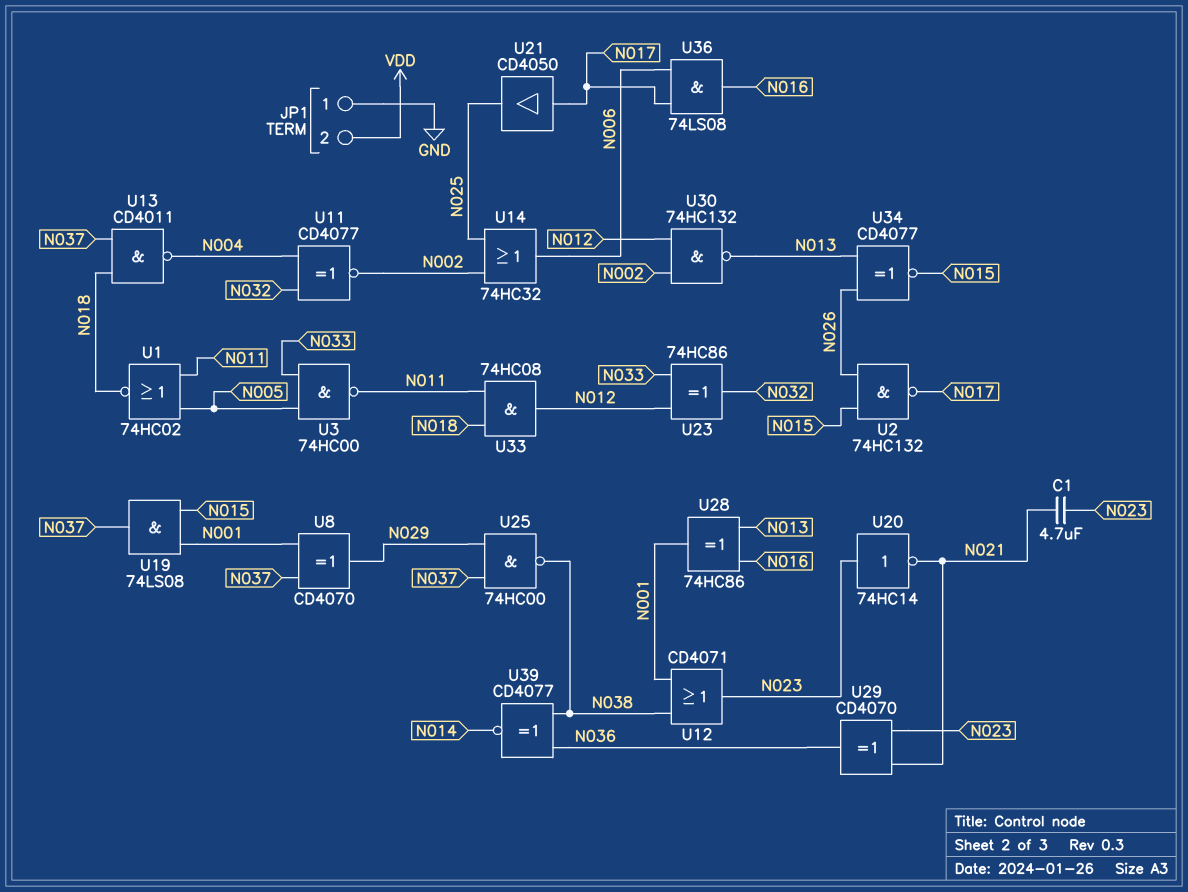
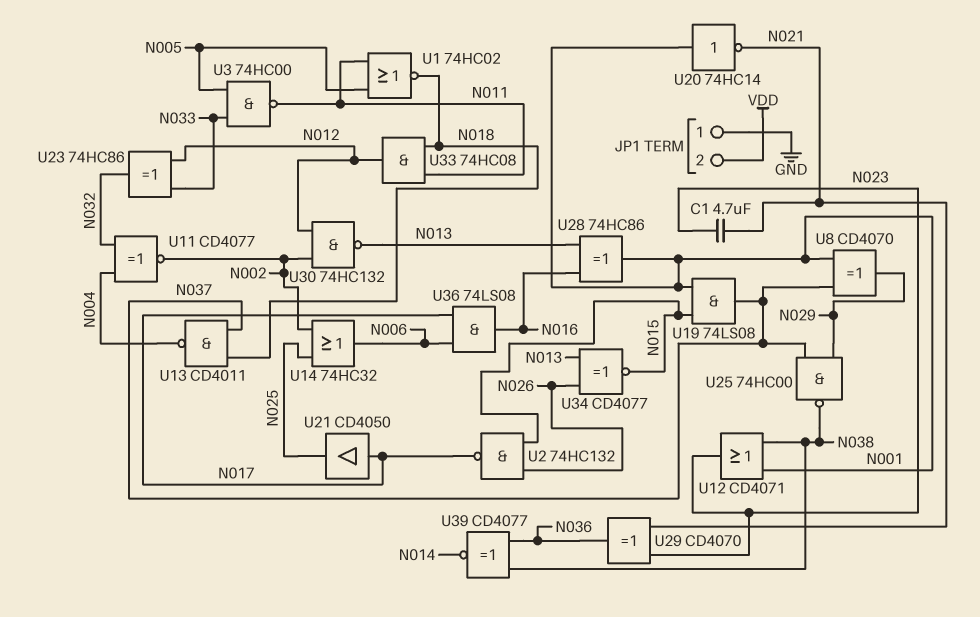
U20: NOT 74HC14 (in N023, out N021) -> NOT 74HC14 (in N001, out N021)

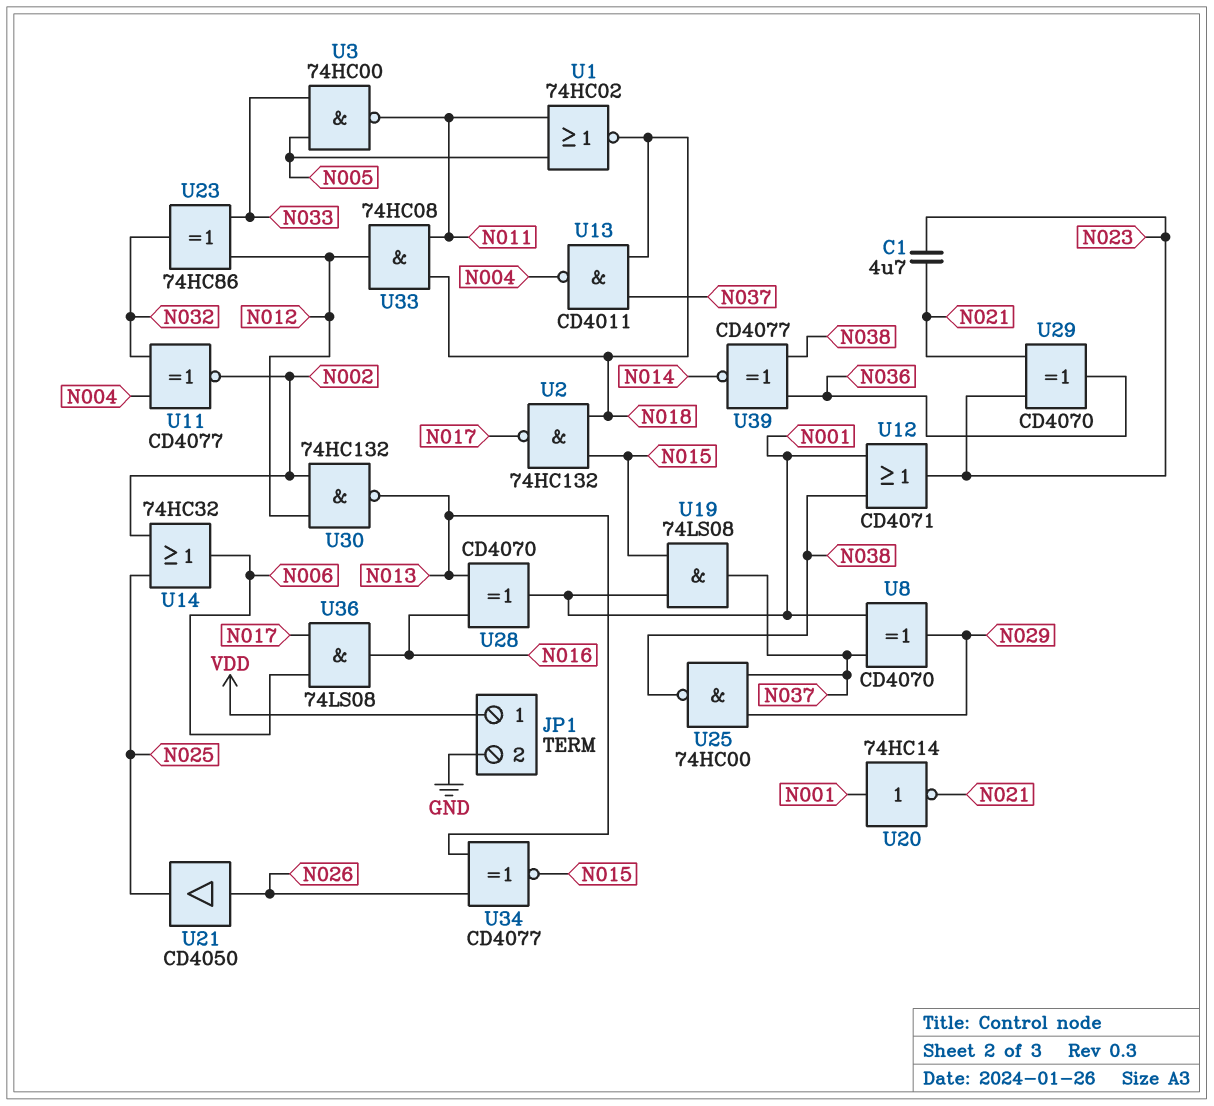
JP1 pin 1: GND -> VDD
JP1 pin 2: VDD -> GND
U2: NAND 74HC132 (in N015, in N026, out N017) -> NAND 74HC132 (in N015, in N018, out N017)
U21: buffer CD4050 (in N017, out N025) -> buffer CD4050 (in N026, out N025)
U28: XOR 74HC86 (in N013, in N016, out N001) -> XOR CD4070 (in N013, in N016, out N001)

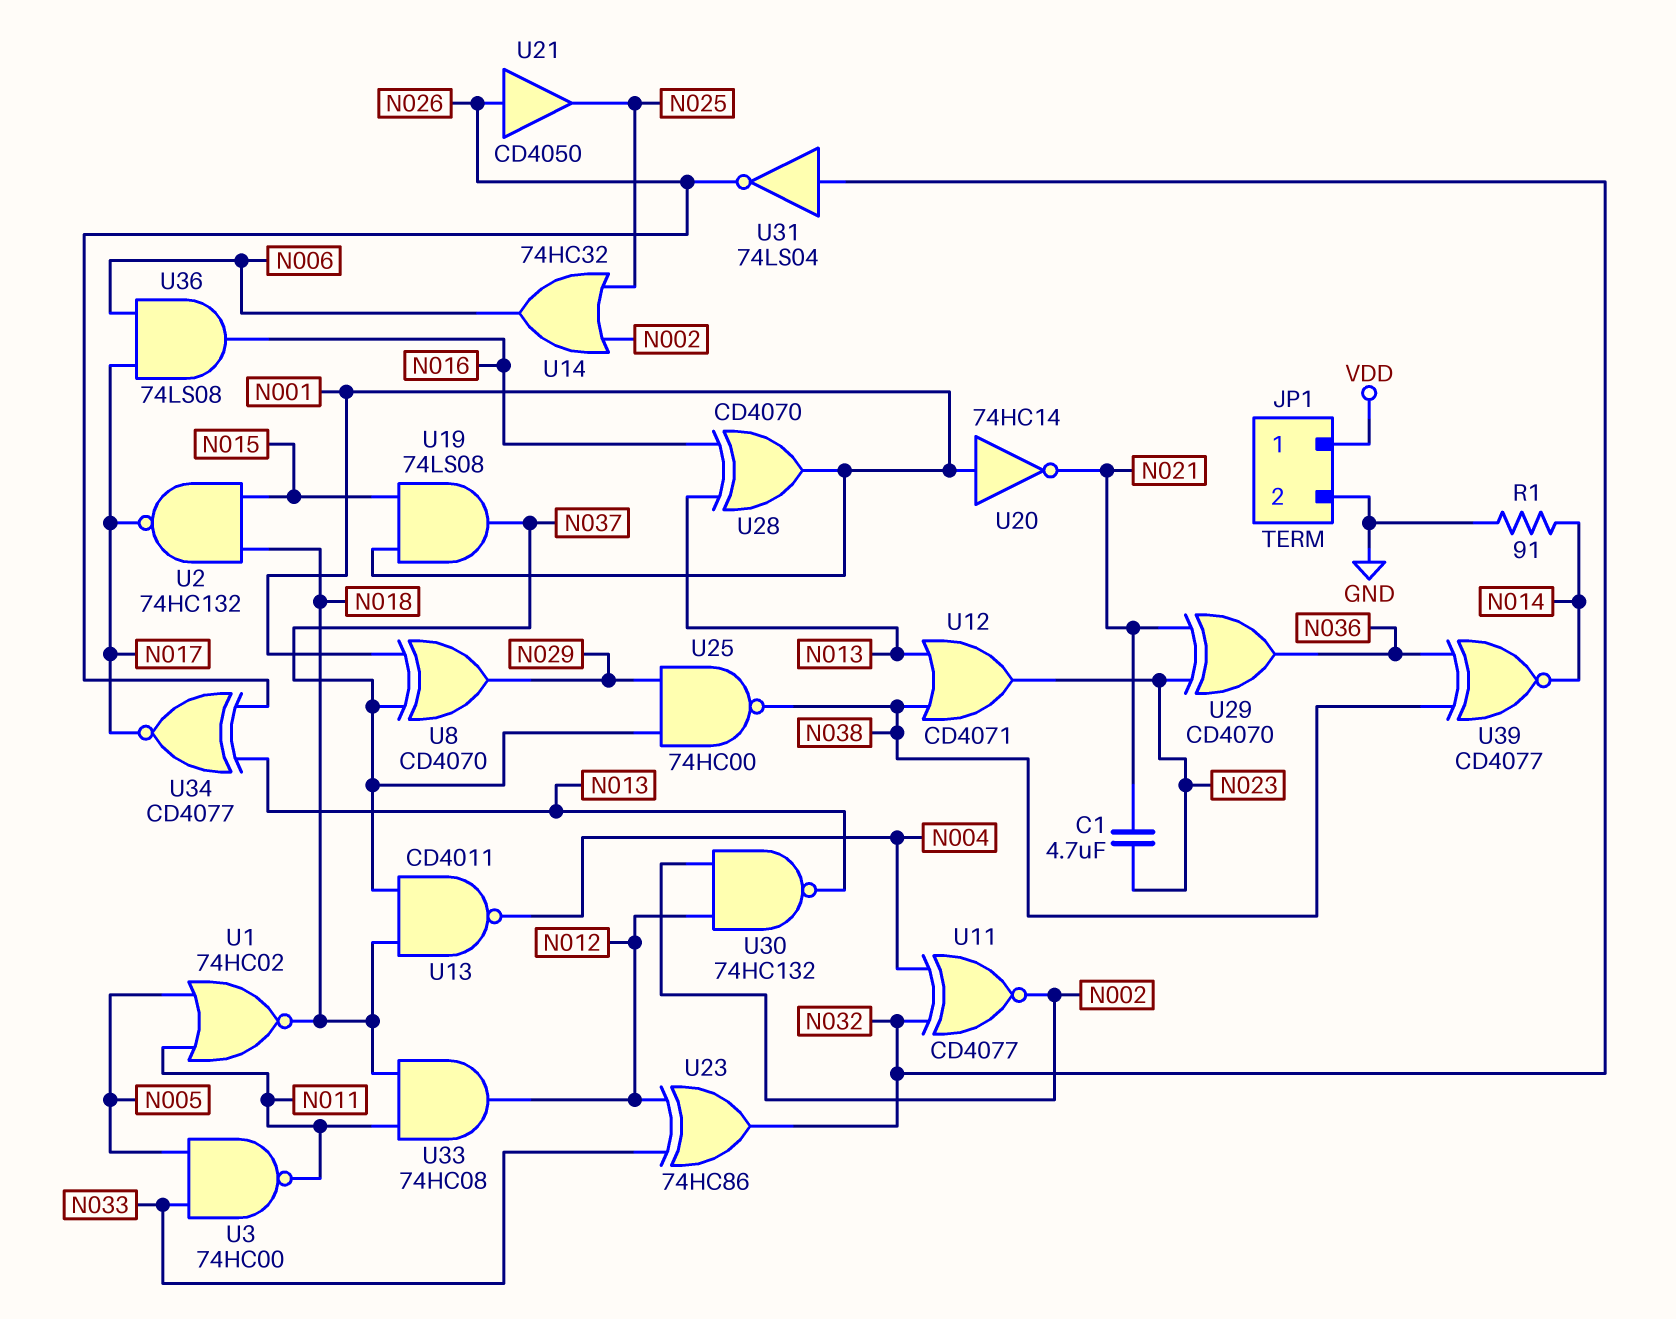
R1: none -> 91 (GND, N014)
U12: OR CD4071 (in N001, in N038, out N023) -> OR CD4071 (in N013, in N038, out N023)
U31: none -> NOT 74LS04 (in N032, out N026)
U34: XNOR CD4077 (in N013, in N026, out N015) -> XNOR CD4077 (in N013, in N026, out N017)

